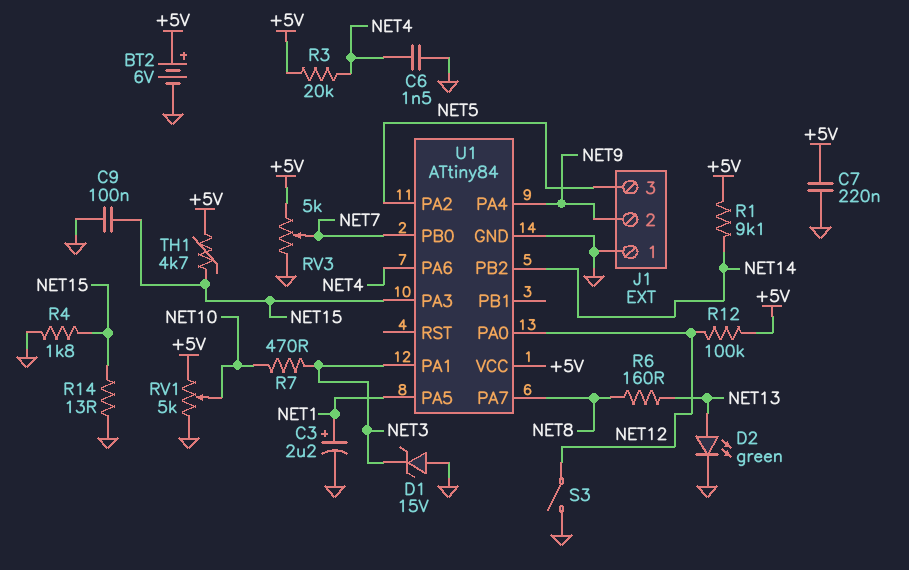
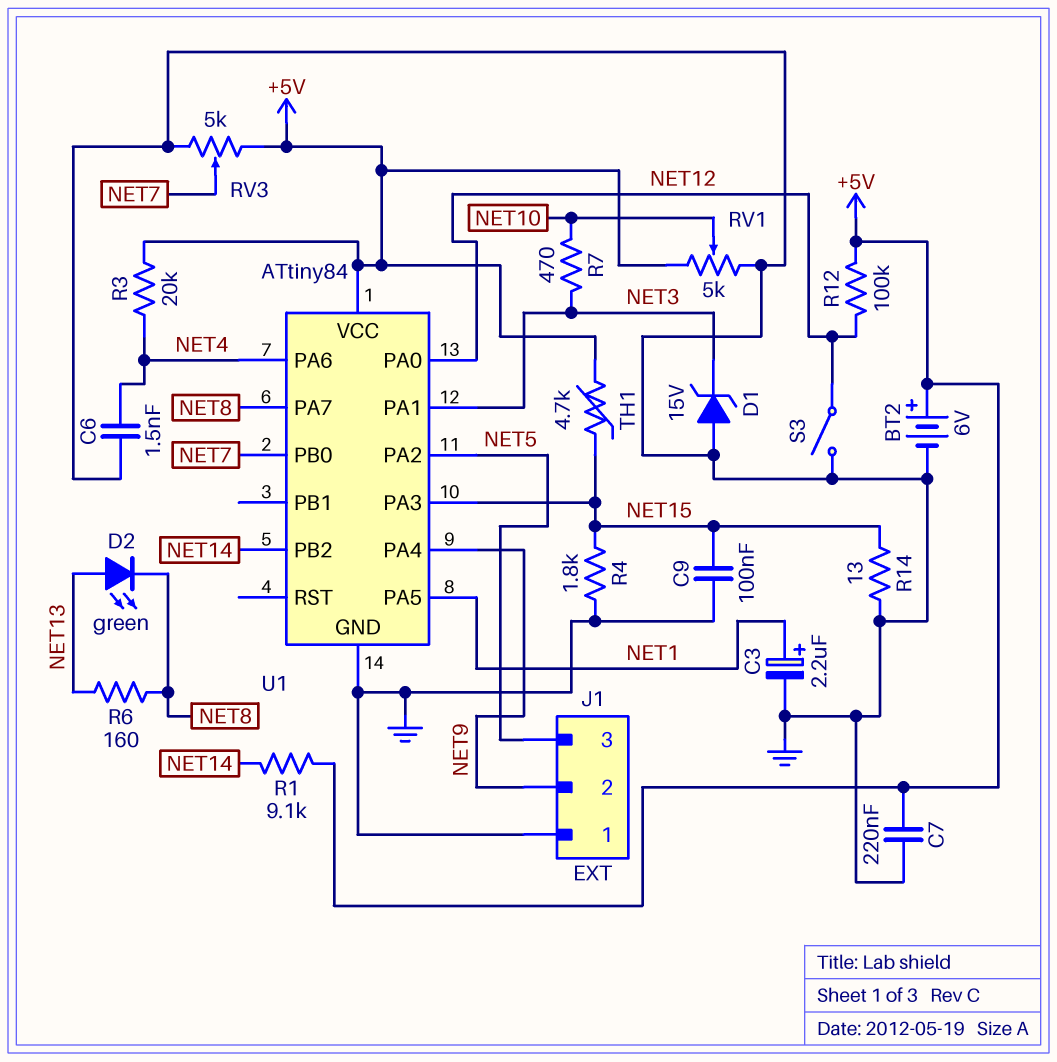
D2: LED green (A NET13, K GND) -> LED green (A NET13, K NET8)

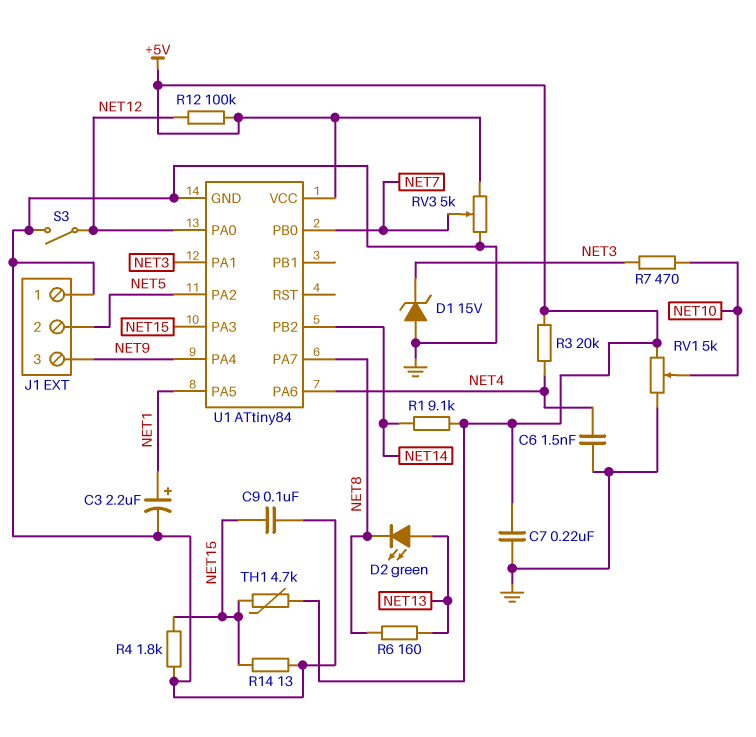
BT2: 6V (plus +5V, minus GND) -> none
J1 pin 2: NET9 -> NET5
J1 pin 3: NET5 -> NET9

